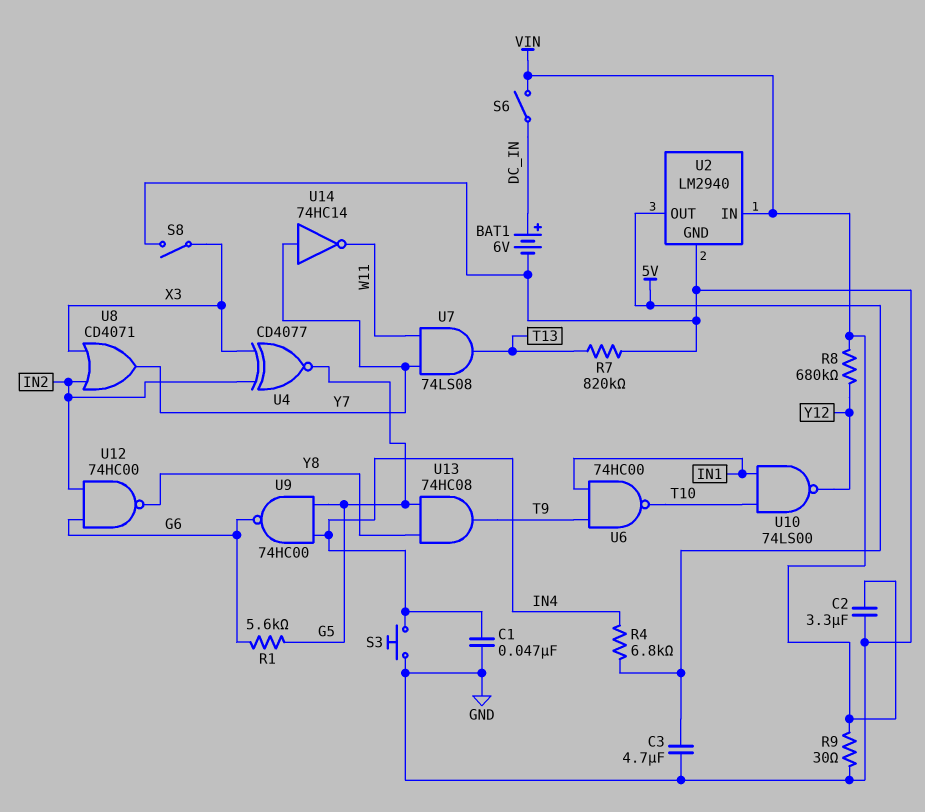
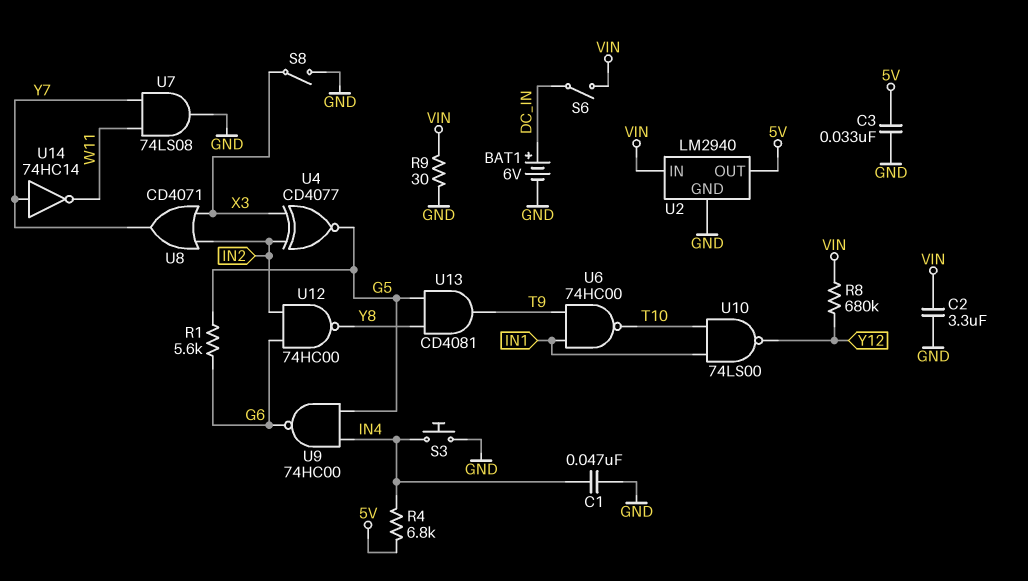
C3: 4.7uF (5V, GND) -> 33nF (5V, GND)
R7: 820k (GND, T13) -> none
U7: AND 74LS08 (in W11, in Y7, out T13) -> AND 74LS08 (in W11, in Y7, out GND)
U13: AND 74HC08 (in G5, in Y8, out T9) -> AND CD4081 (in G5, in Y8, out T9)

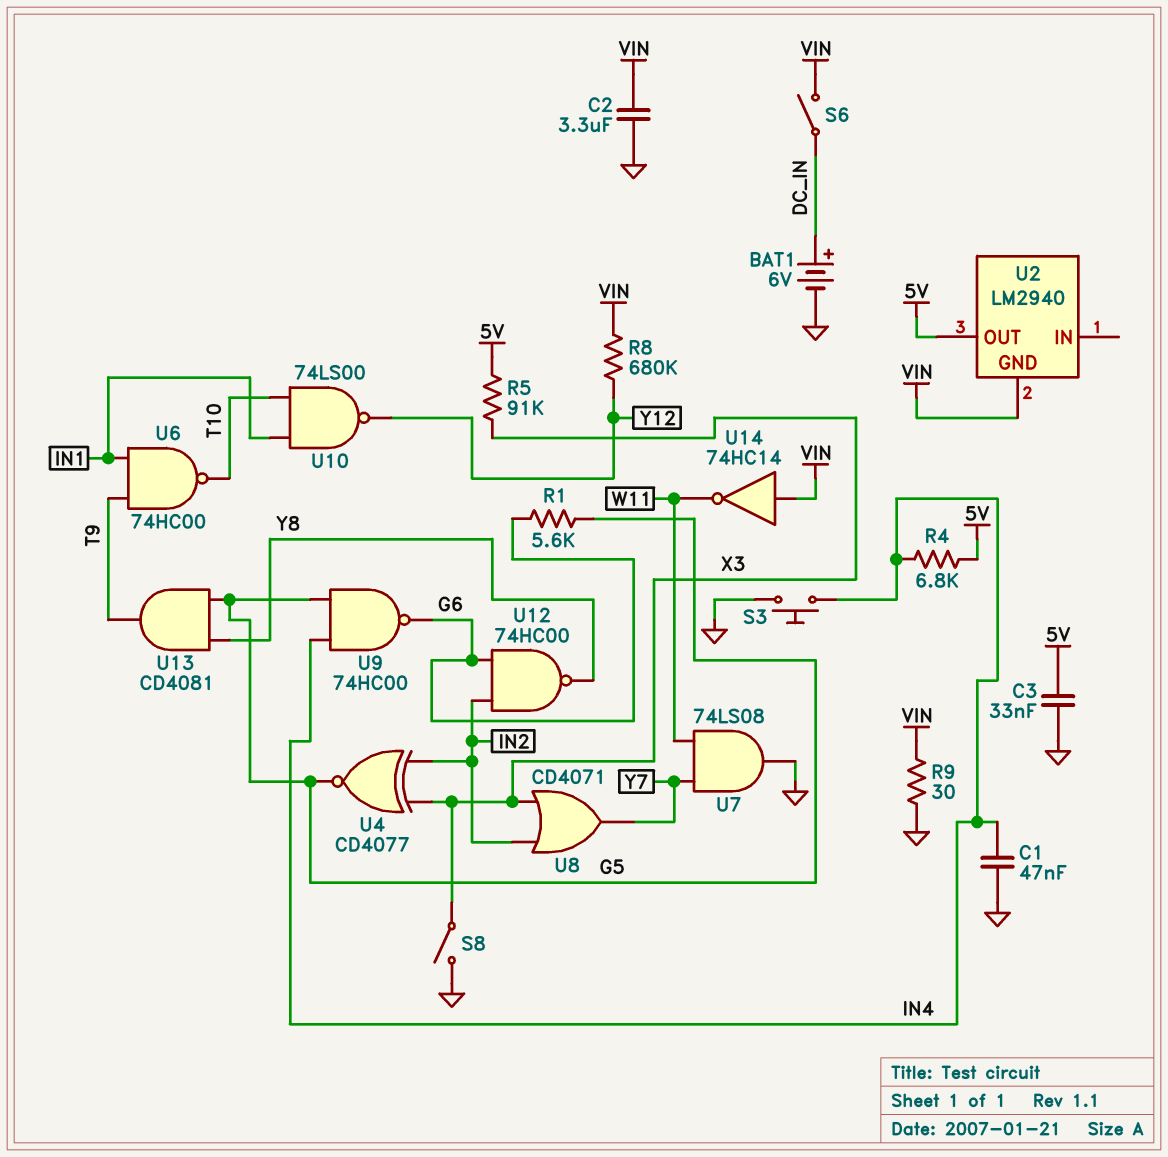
R5: none -> 91k (5V, X3)
U2 pin GND: GND -> VIN
U2 pin IN: VIN -> none
U14: NOT 74HC14 (in Y7, out W11) -> NOT 74HC14 (in VIN, out W11)

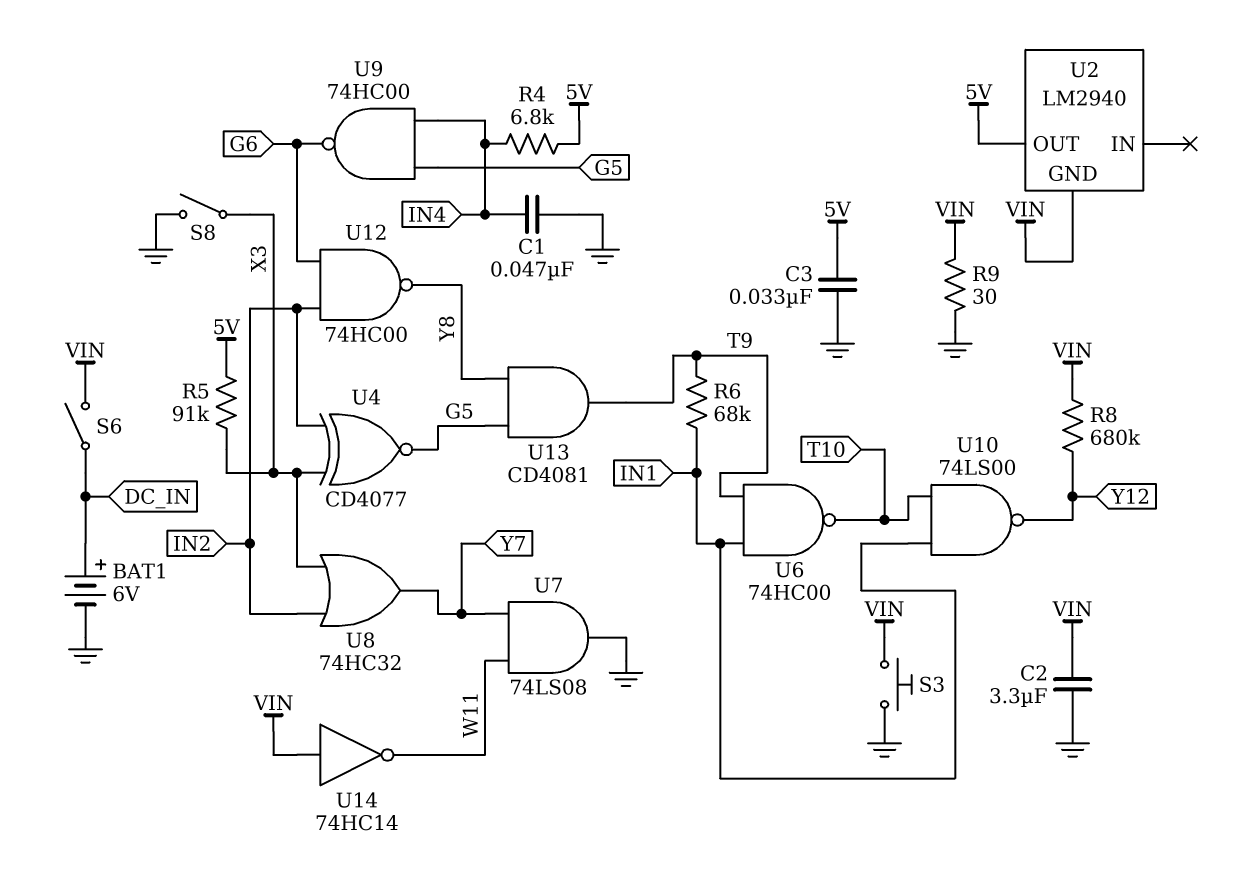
R1: 5.6k (G5, G6) -> none
R6: none -> 68k (IN1, T9)
S3: button (GND, IN4) -> button (GND, VIN)
U8: OR CD4071 (in IN2, in X3, out Y7) -> OR 74HC32 (in IN2, in X3, out Y7)

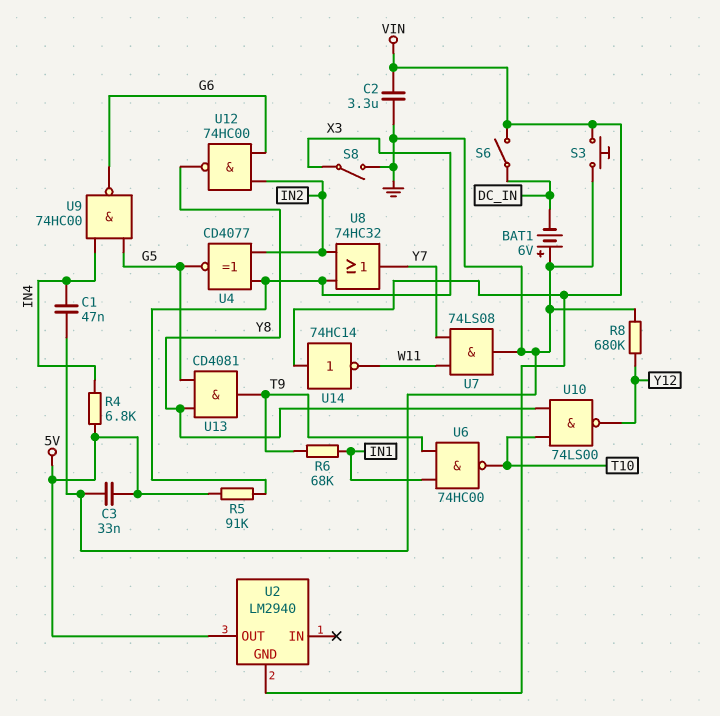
BAT1: 6V (plus DC_IN, minus GND) -> 6V (plus GND, minus DC_IN)
R8: 680k (VIN, Y12) -> 680k (GND, Y12)
R9: 30 (GND, VIN) -> none
U10: NAND 74LS00 (in IN1, in T10, out Y12) -> NAND 74LS00 (in T10, in Y8, out Y12)

